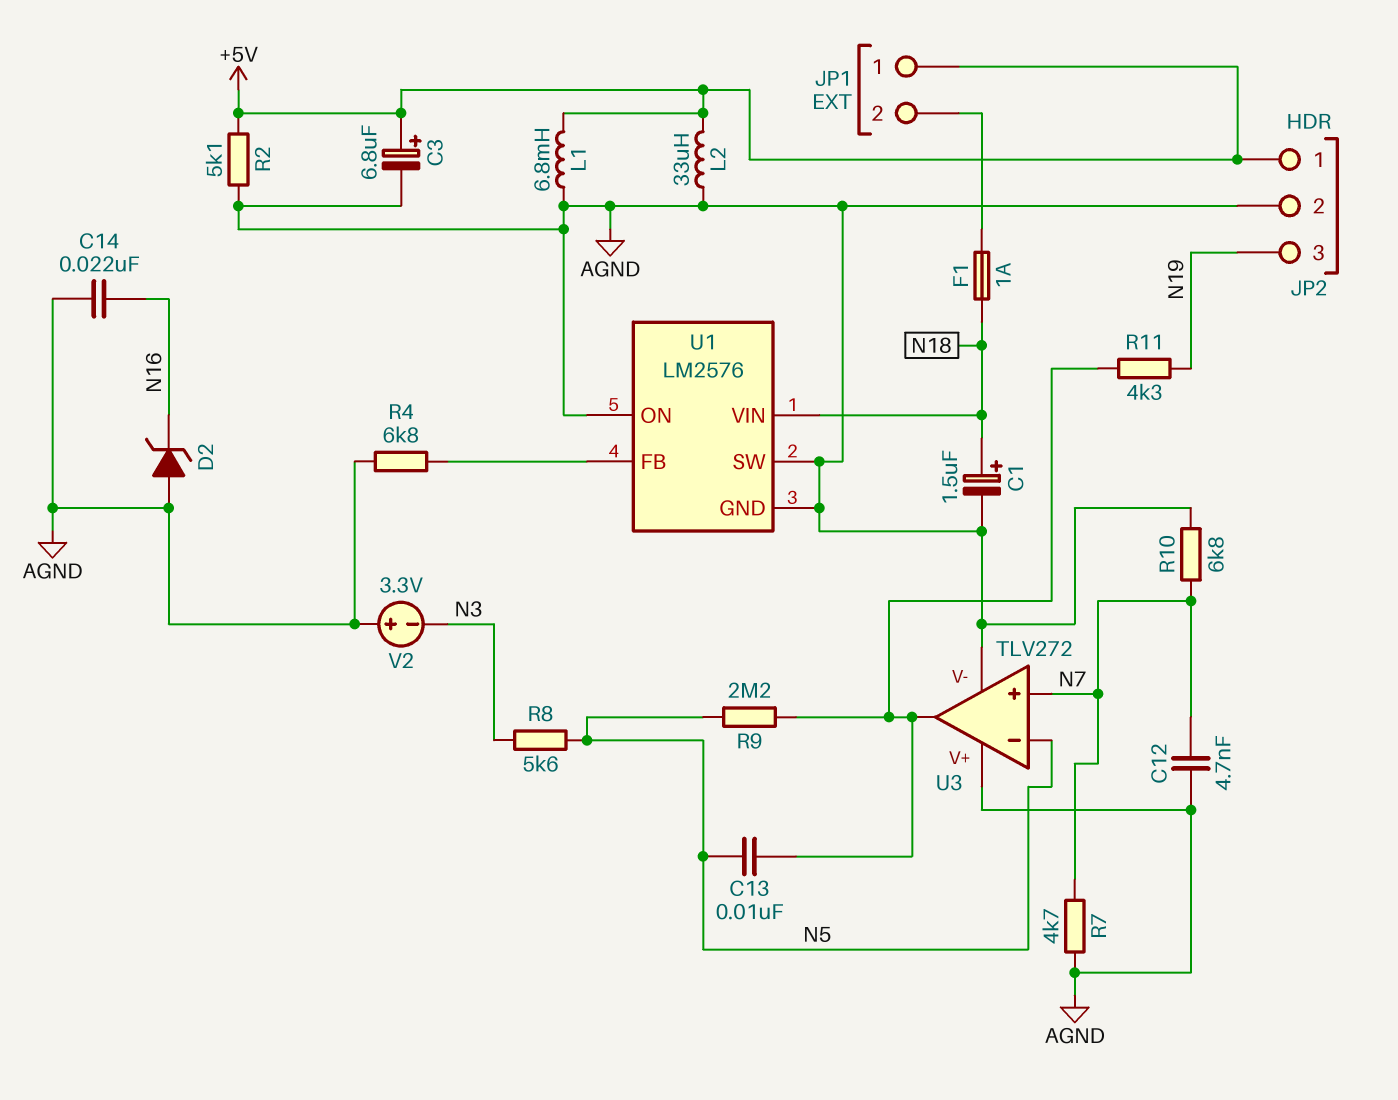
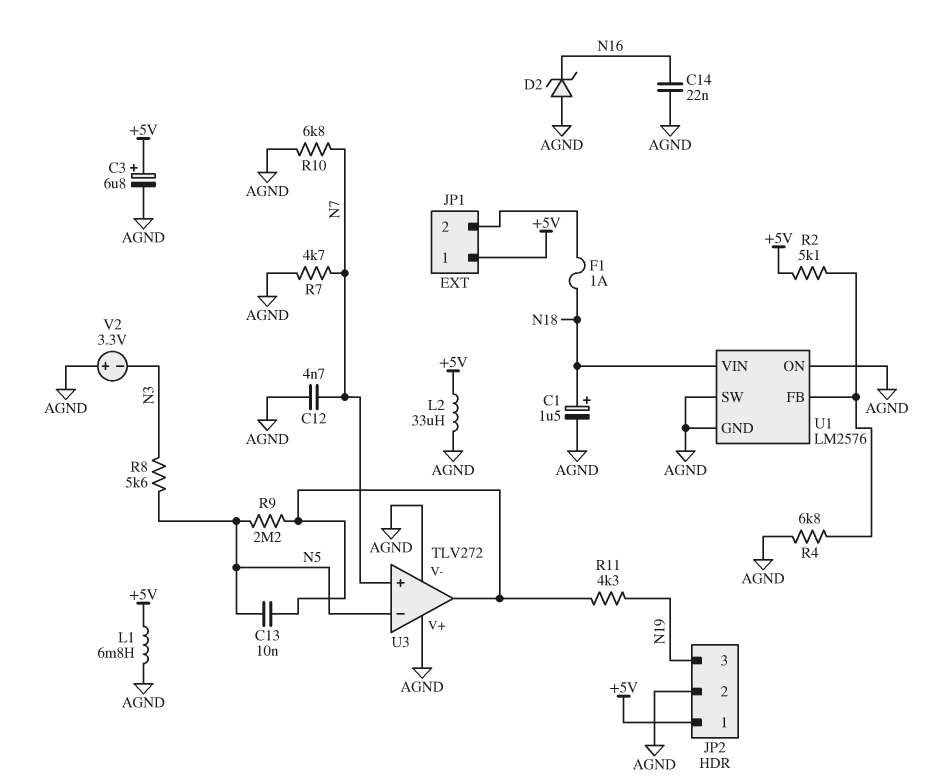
R2: 5.1k (+5V, AGND) -> 5.1k (+5V, U1/FB)

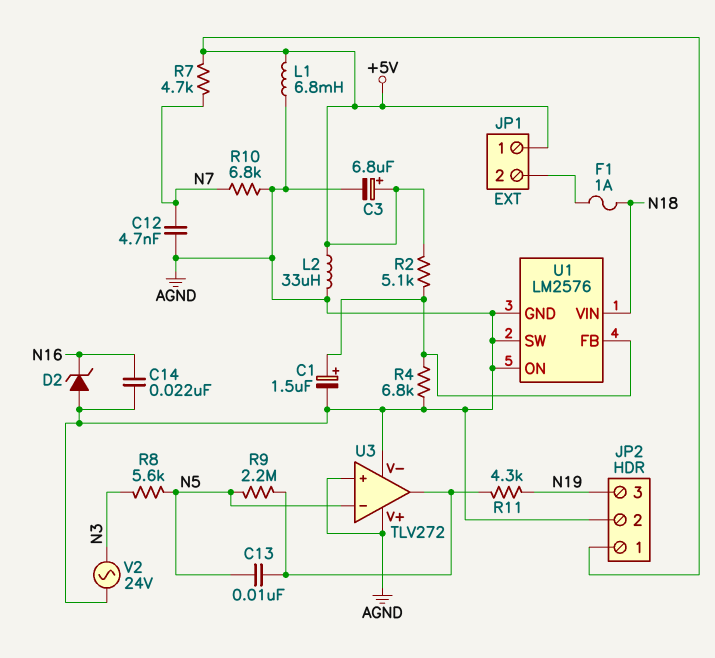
C1: 1.5uF (plus N18, minus AGND) -> 1.5uF (plus U1/FB, minus AGND)
R7: 4.7k (AGND, N7) -> 4.7k (+5V, N7)
U3 pin in+: N7 -> AGND
V2: 3.3V (plus AGND, minus N3) -> AC 24V (AGND, N3)

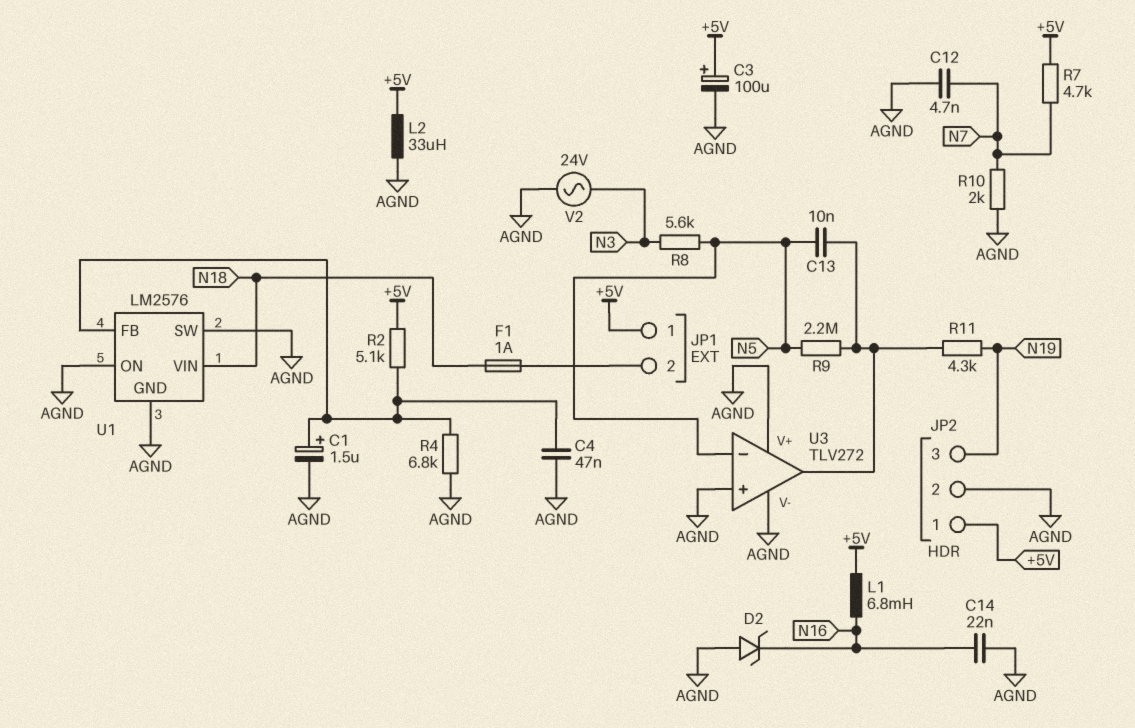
C3: 6.8uF (plus +5V, minus AGND) -> 100uF (plus +5V, minus AGND)
C4: none -> 47nF (AGND, U1/FB)
L1: 6.8mH (+5V, AGND) -> 6.8mH (+5V, N16)
R10: 6.8k (AGND, N7) -> 2k (AGND, N7)

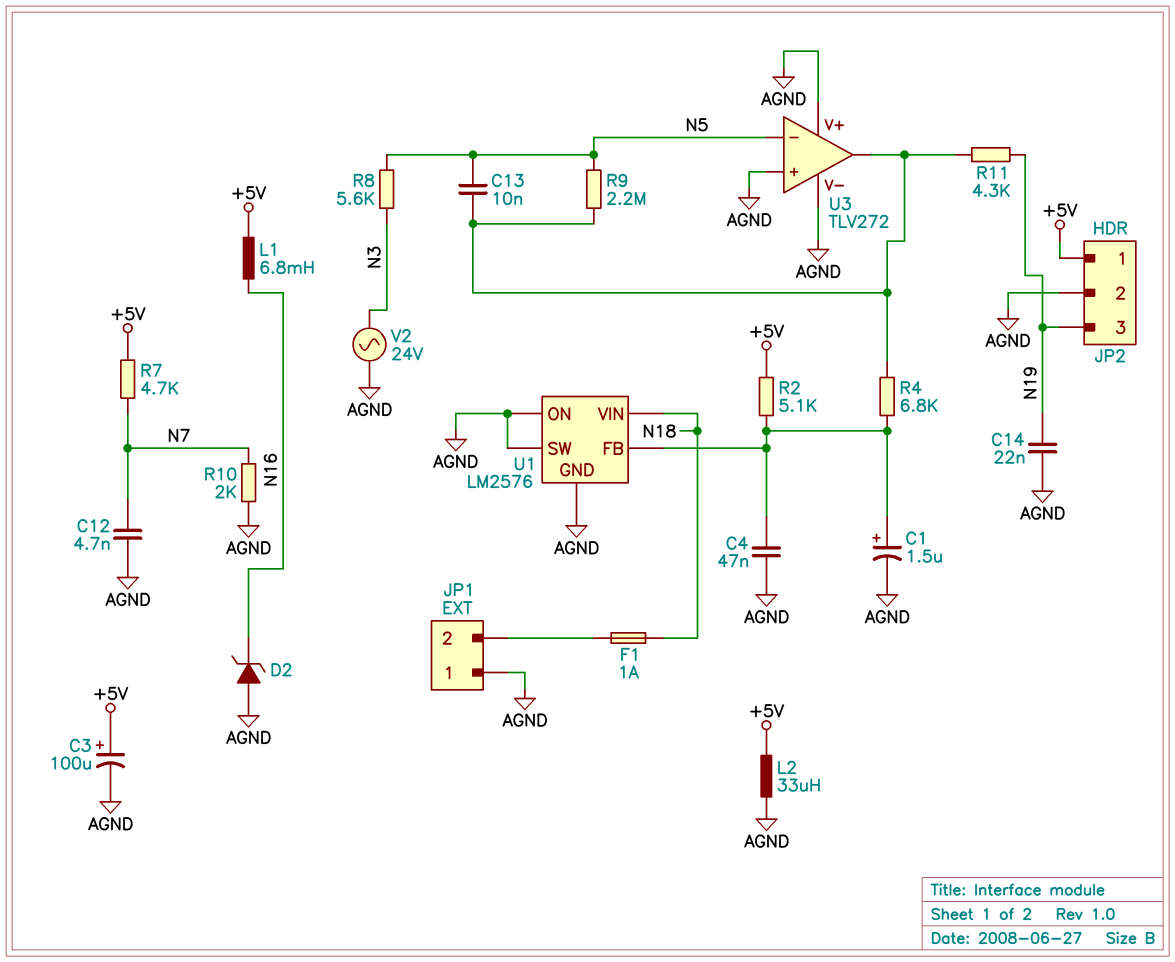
C14: 22nF (AGND, N16) -> 22nF (AGND, N19)
JP1 pin 1: +5V -> AGND
R4: 6.8k (AGND, U1/FB) -> 6.8k (U1/FB, U3/out)

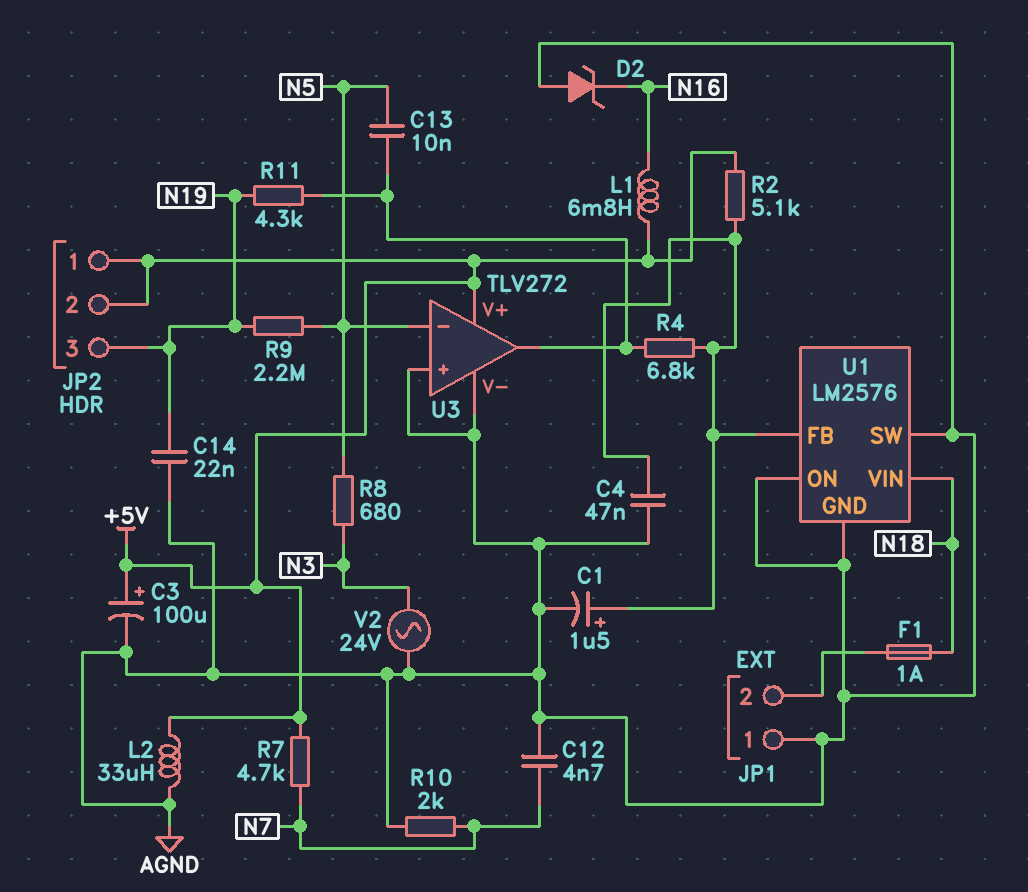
JP2 pin 2: AGND -> +5V
R8: 5.6k (N3, N5) -> 680 (N3, N5)
R9: 2.2M (N5, U3/out) -> 2.2M (N5, N19)
U3 pin V+: AGND -> +5V

